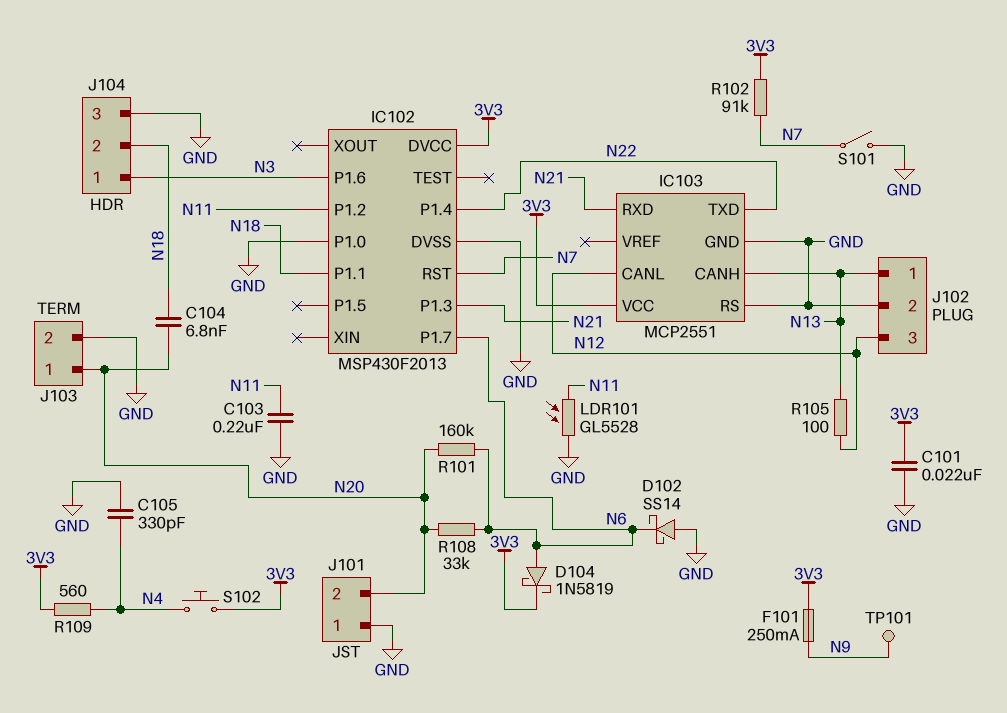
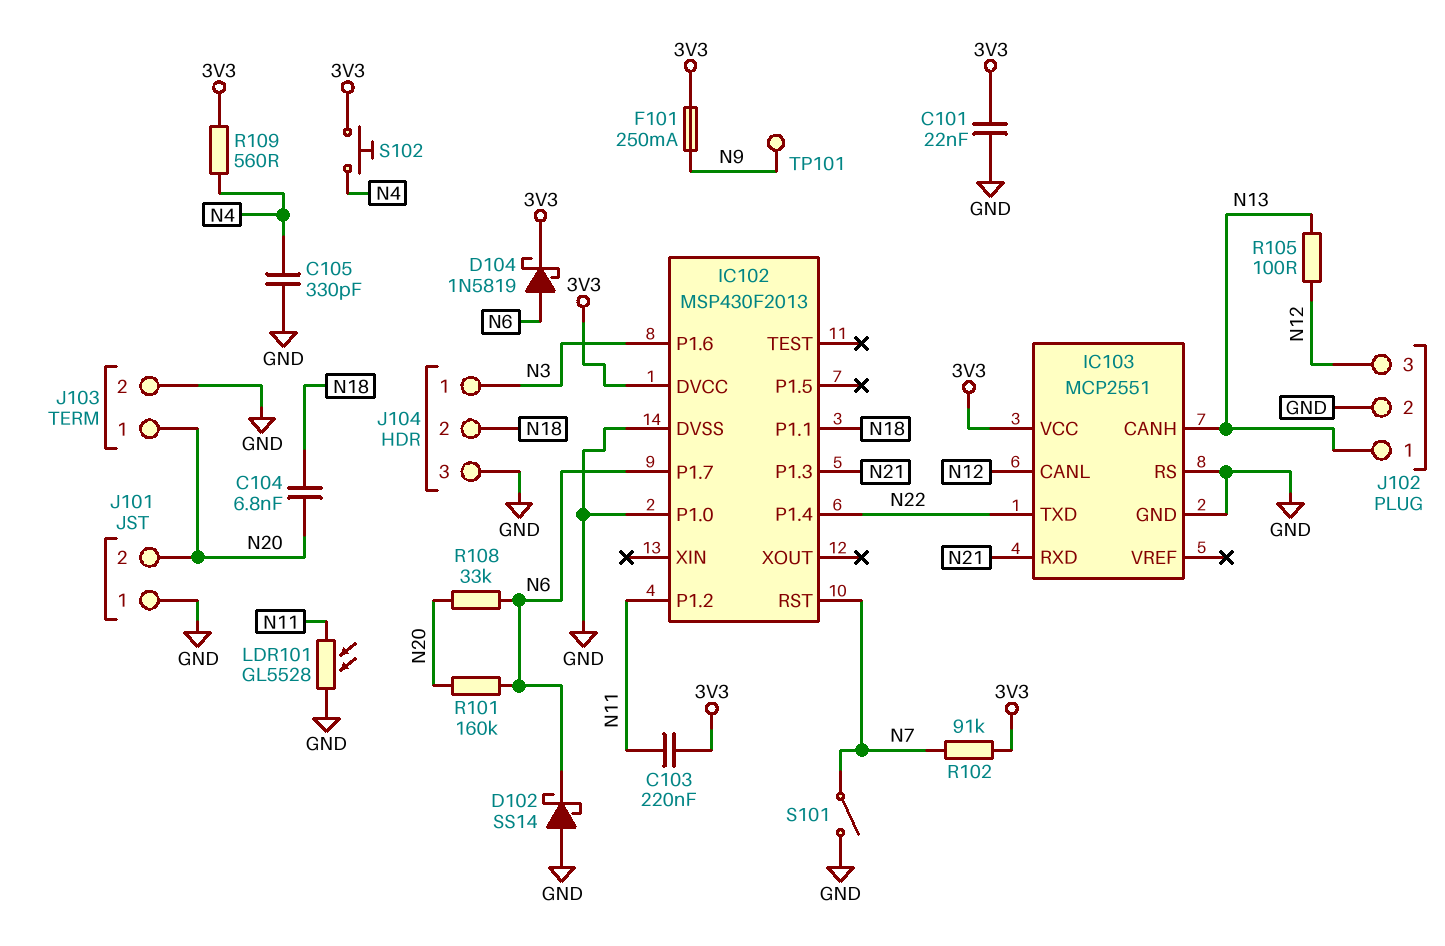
C103: 220nF (GND, N11) -> 220nF (3V3, N11)

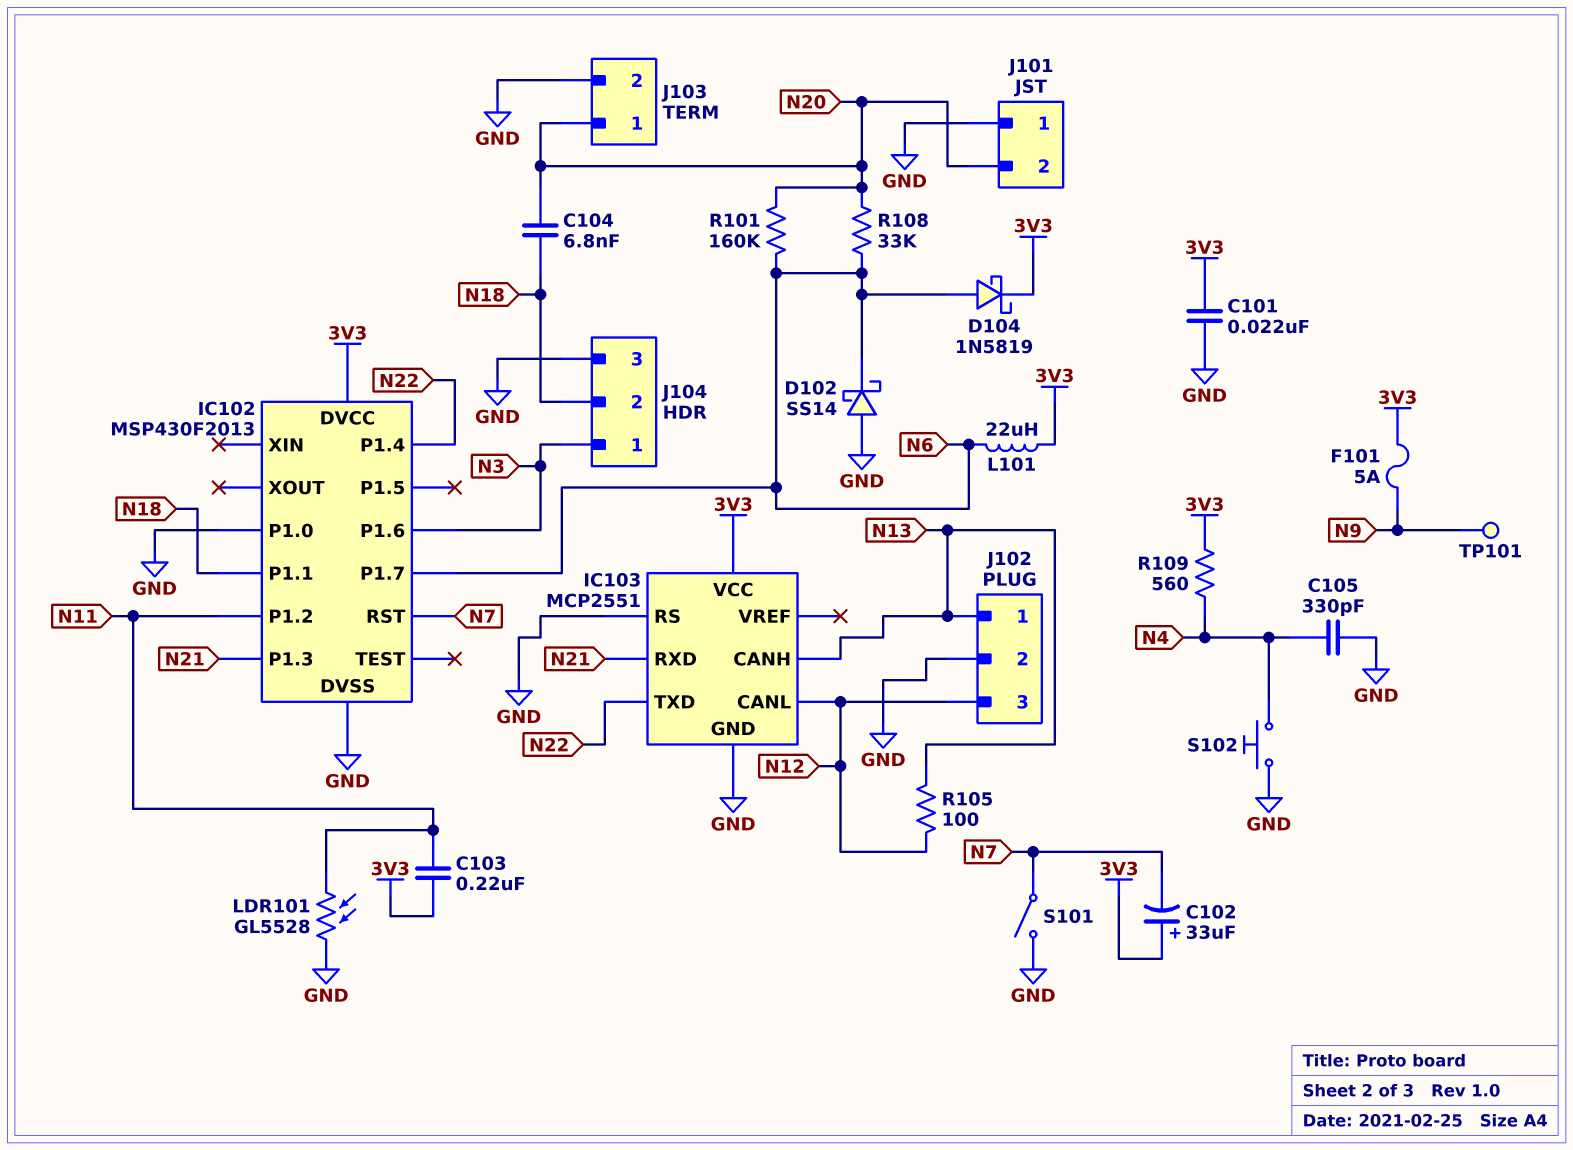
C102: none -> 33uF (plus 3V3, minus N7)
F101: 250mA (3V3, N9) -> 5A (3V3, N9)
L101: none -> 22uH (3V3, N6)
R102: 91k (3V3, N7) -> none
S102: button (3V3, N4) -> button (GND, N4)

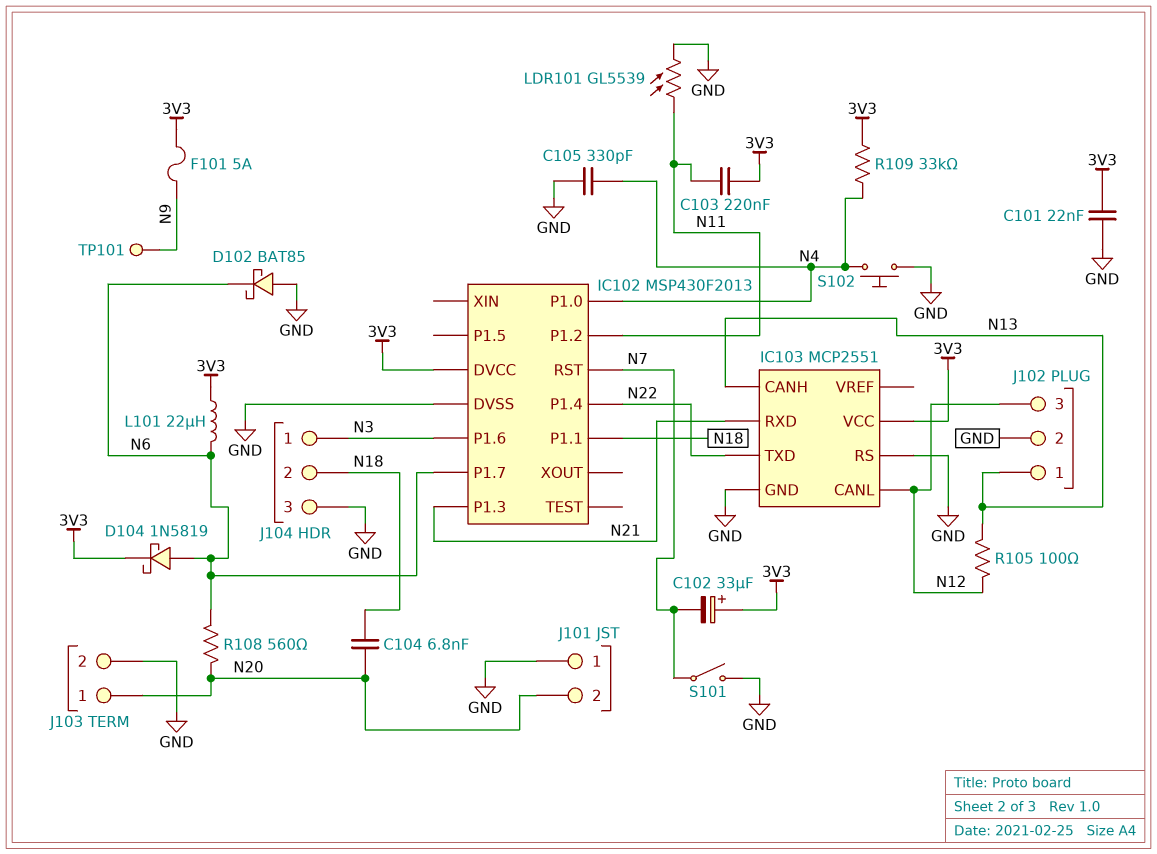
D102: schottky SS14 (A GND, K N6) -> schottky BAT85 (A GND, K N6)
IC102 pin P1.0: GND -> N4
LDR101: GL5528 (GND, N11) -> GL5539 (GND, N11)
R101: 160k (N6, N20) -> none
R108: 33k (N6, N20) -> 560 (N6, N20)
R109: 560 (3V3, N4) -> 33k (3V3, N4)

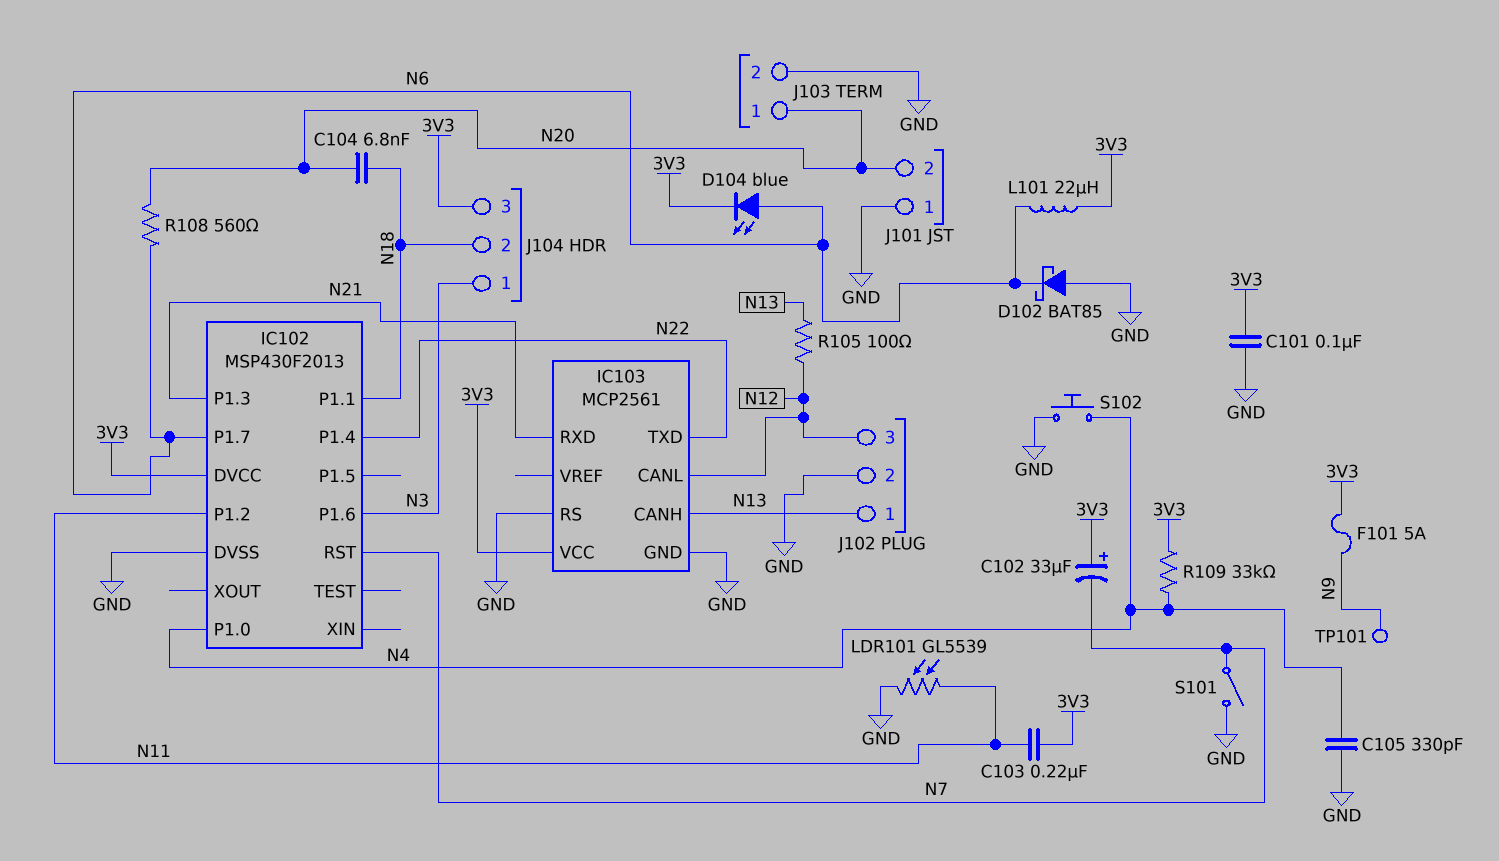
C101: 22nF (3V3, GND) -> 100nF (3V3, GND)
D104: schottky 1N5819 (A N6, K 3V3) -> LED blue (A N6, K 3V3)
IC103: MCP2551 -> MCP2561
J104 pin 3: GND -> 3V3

